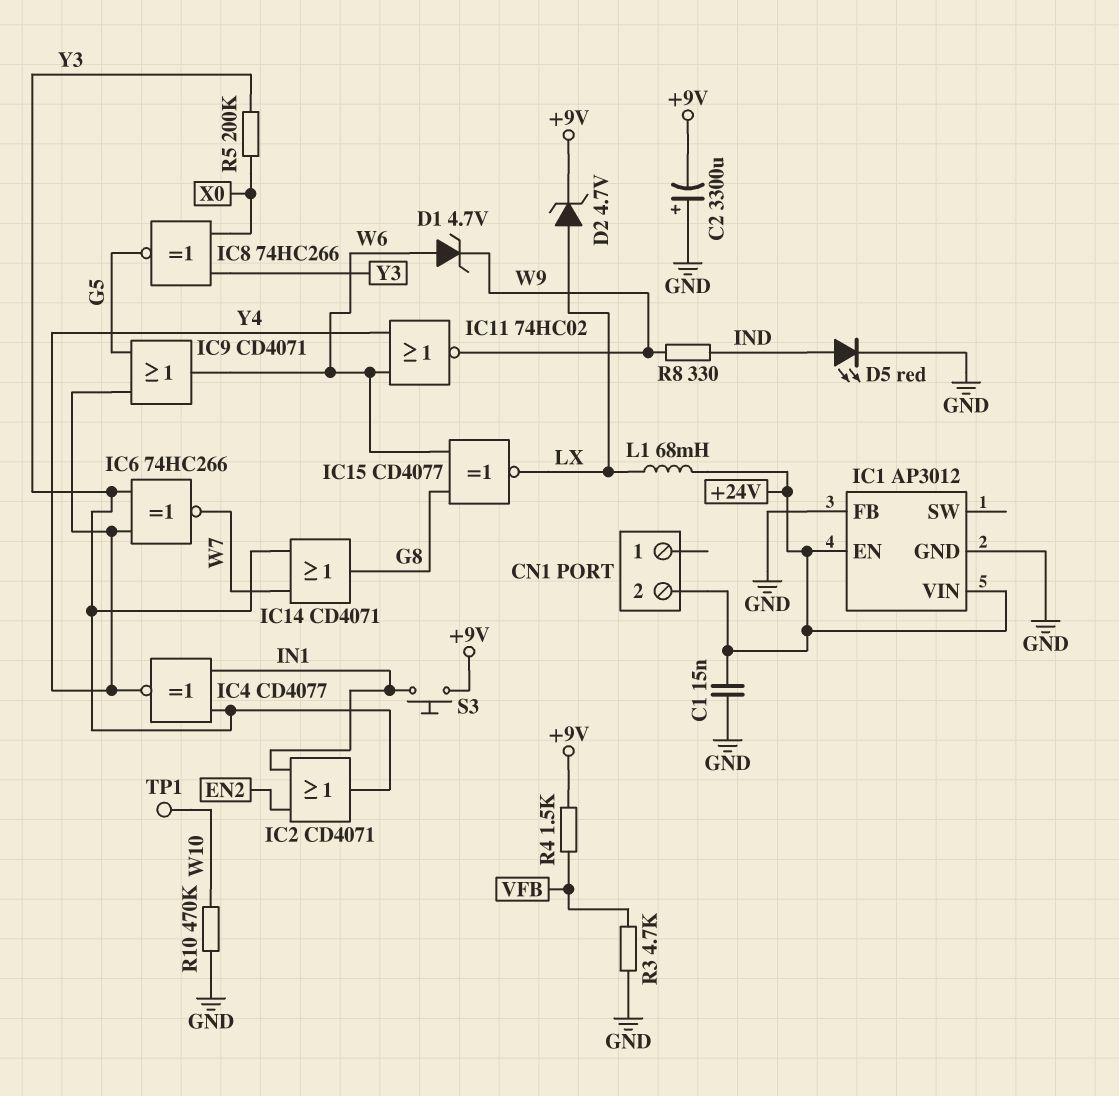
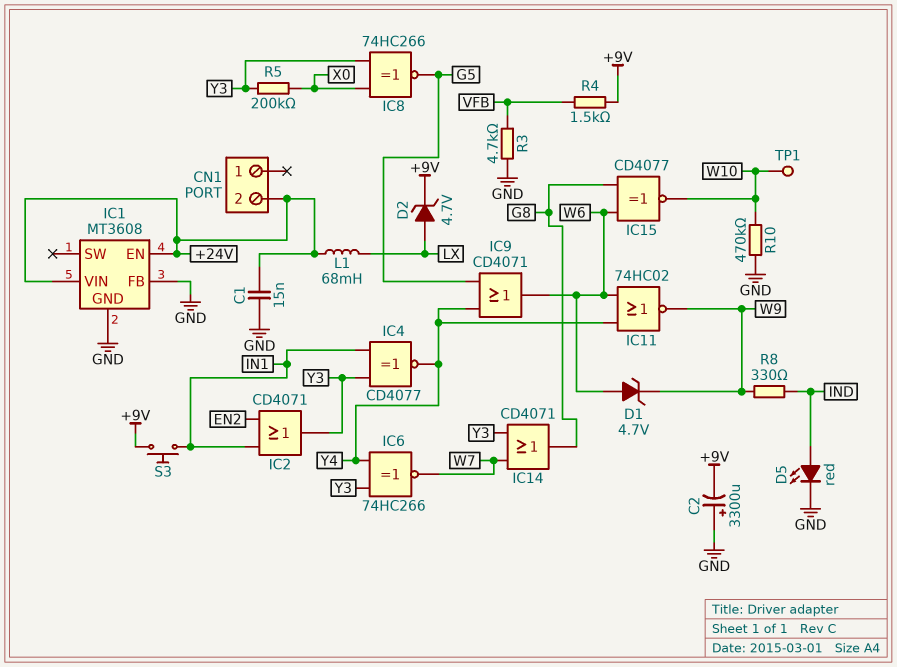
IC1: AP3012 -> MT3608
IC15: XNOR CD4077 (in G8, in W6, out LX) -> XNOR CD4077 (in G8, in W6, out W10)

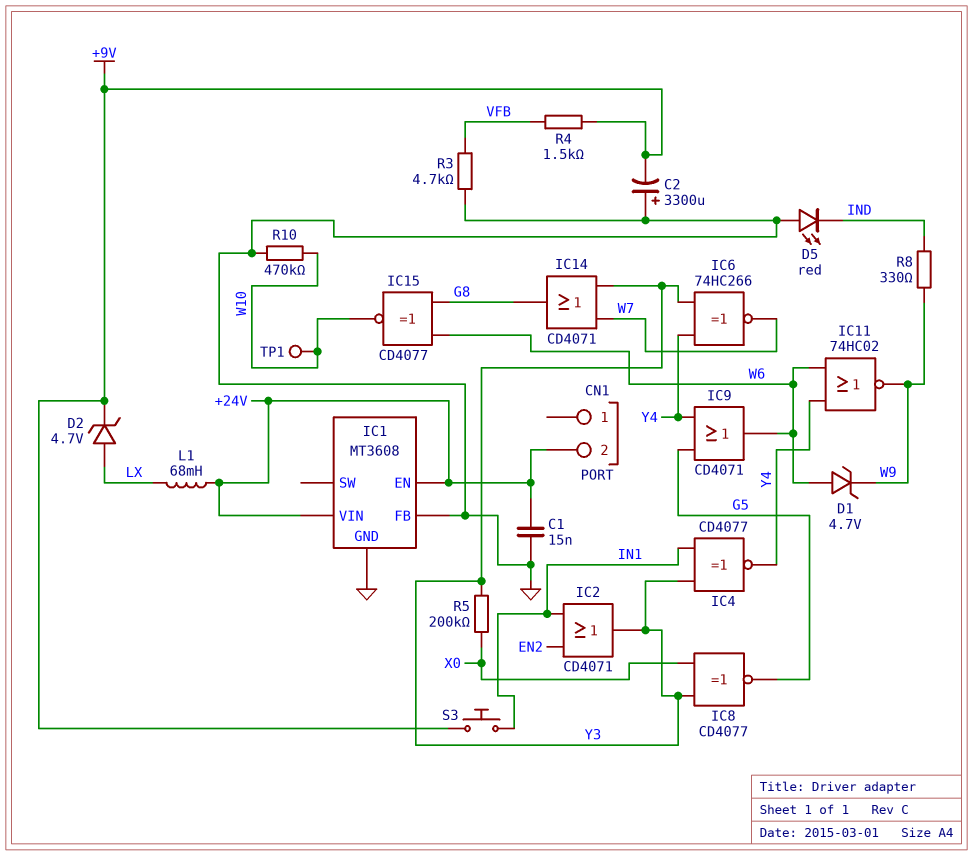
D5: LED red (A IND, K GND) -> LED red (A GND, K IND)
IC8: XNOR 74HC266 (in X0, in Y3, out G5) -> XNOR CD4077 (in X0, in Y3, out G5)

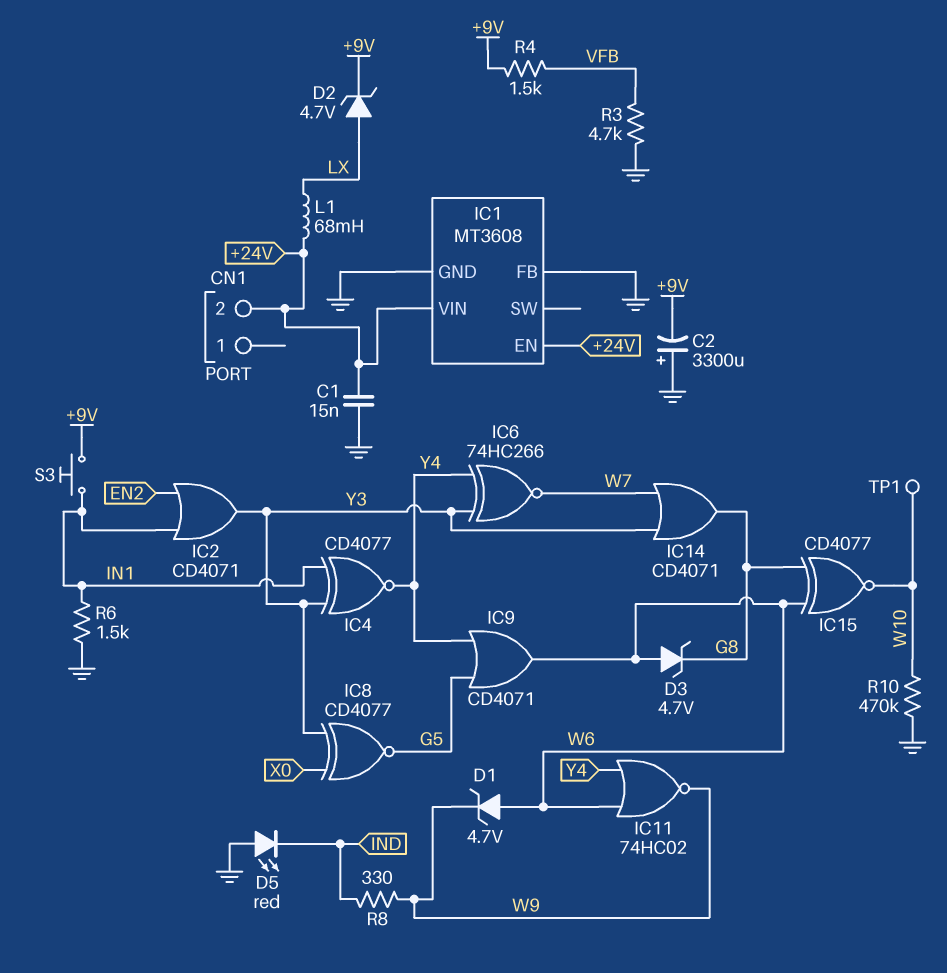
D3: none -> zener 4.7V (A W6, K G8)
R5: 200k (X0, Y3) -> none
R6: none -> 1.5k (GND, IN1)

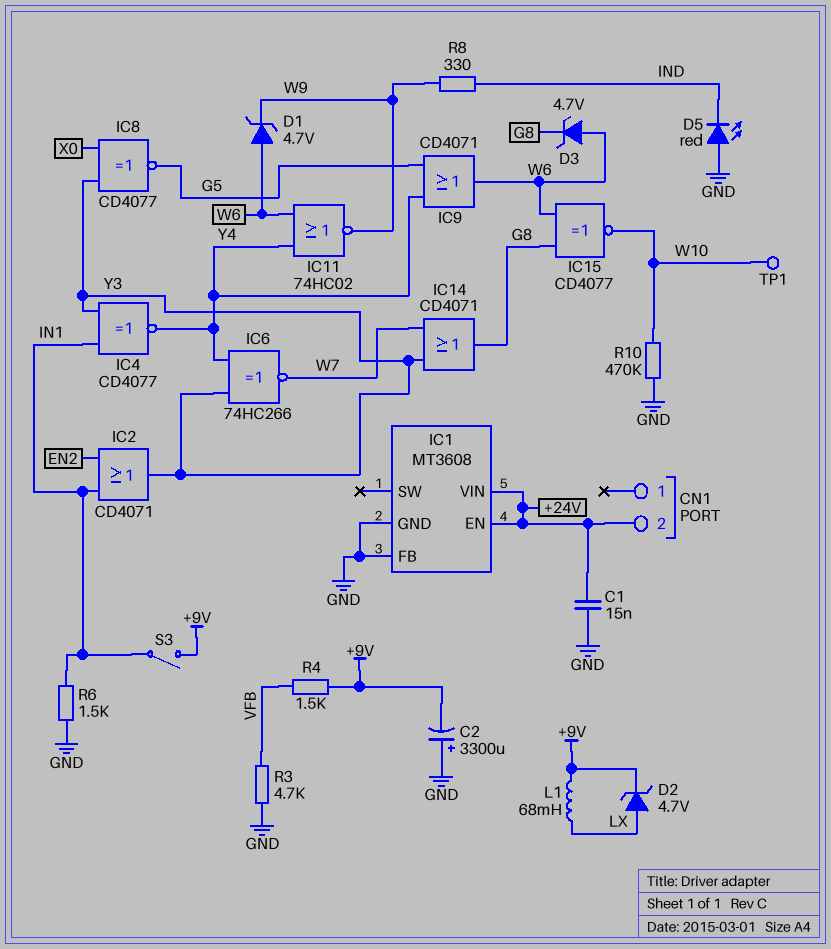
L1: 68mH (+24V, LX) -> 68mH (+9V, LX)
S3: button (+9V, IN1) -> switch (+9V, IN1)

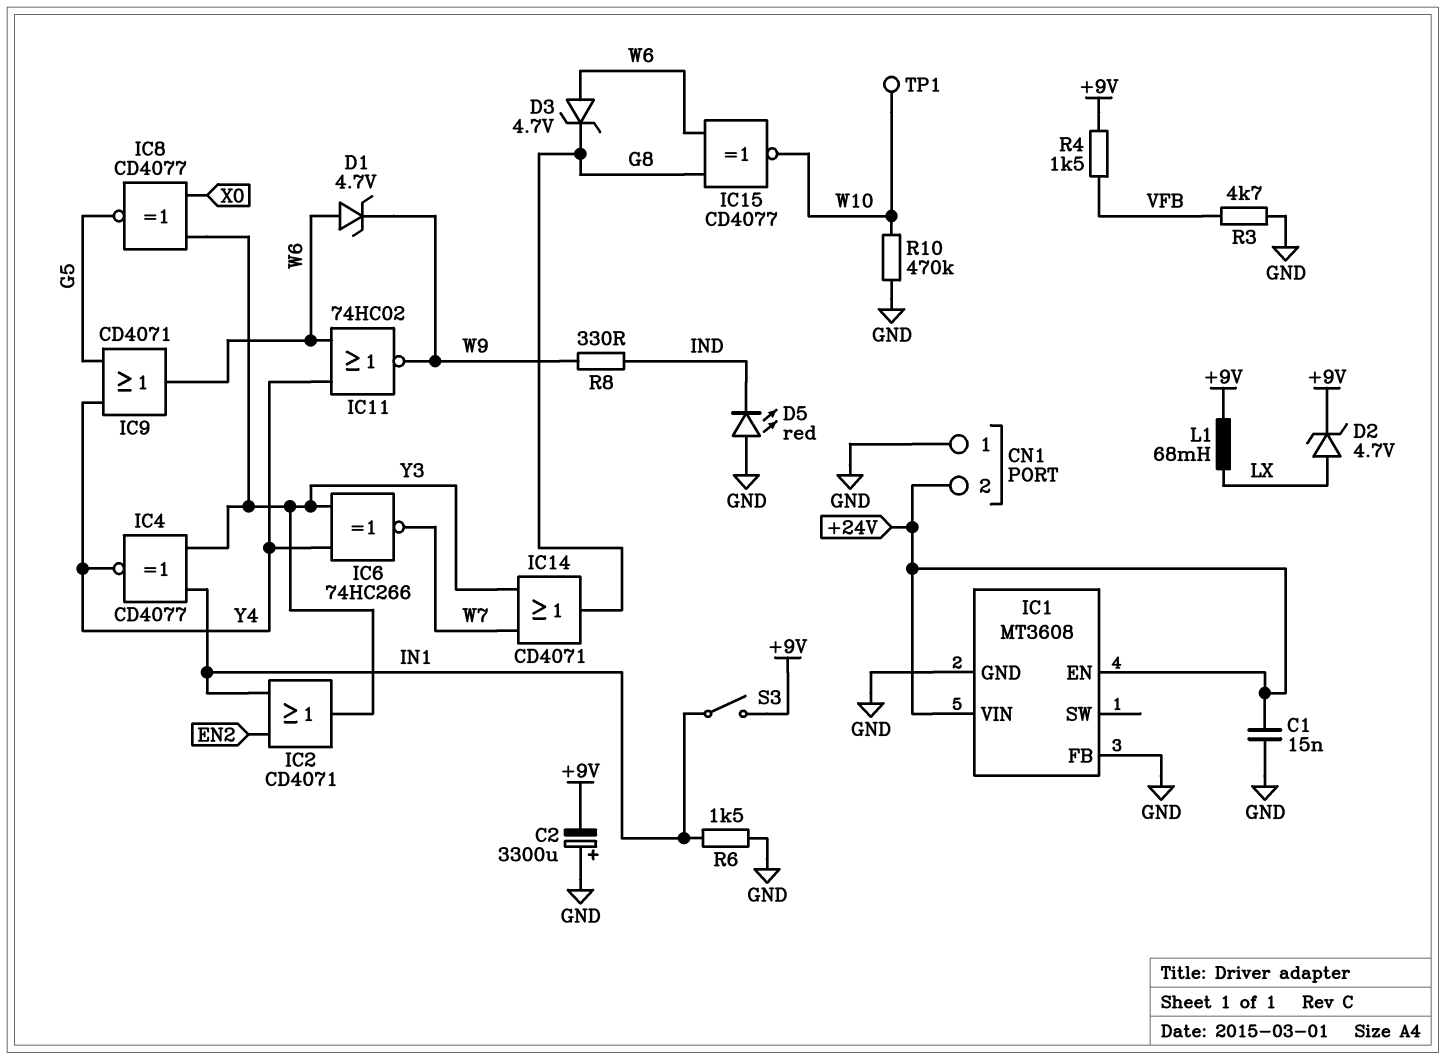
CN1 pin 1: none -> GND

